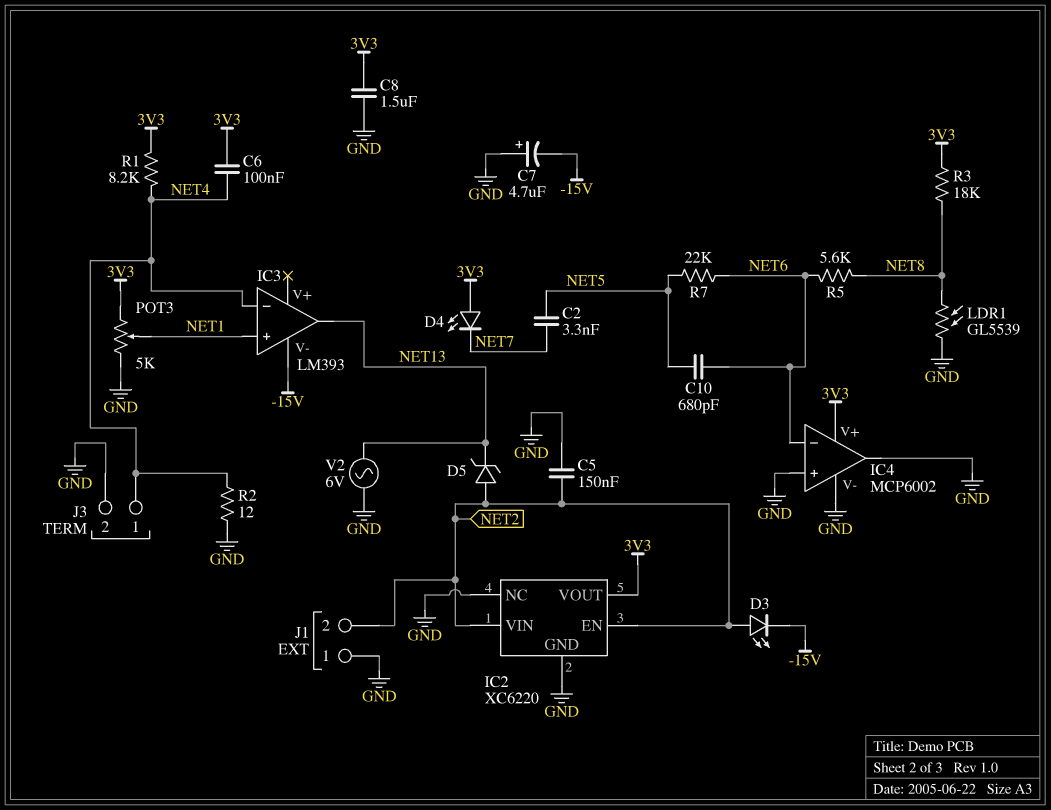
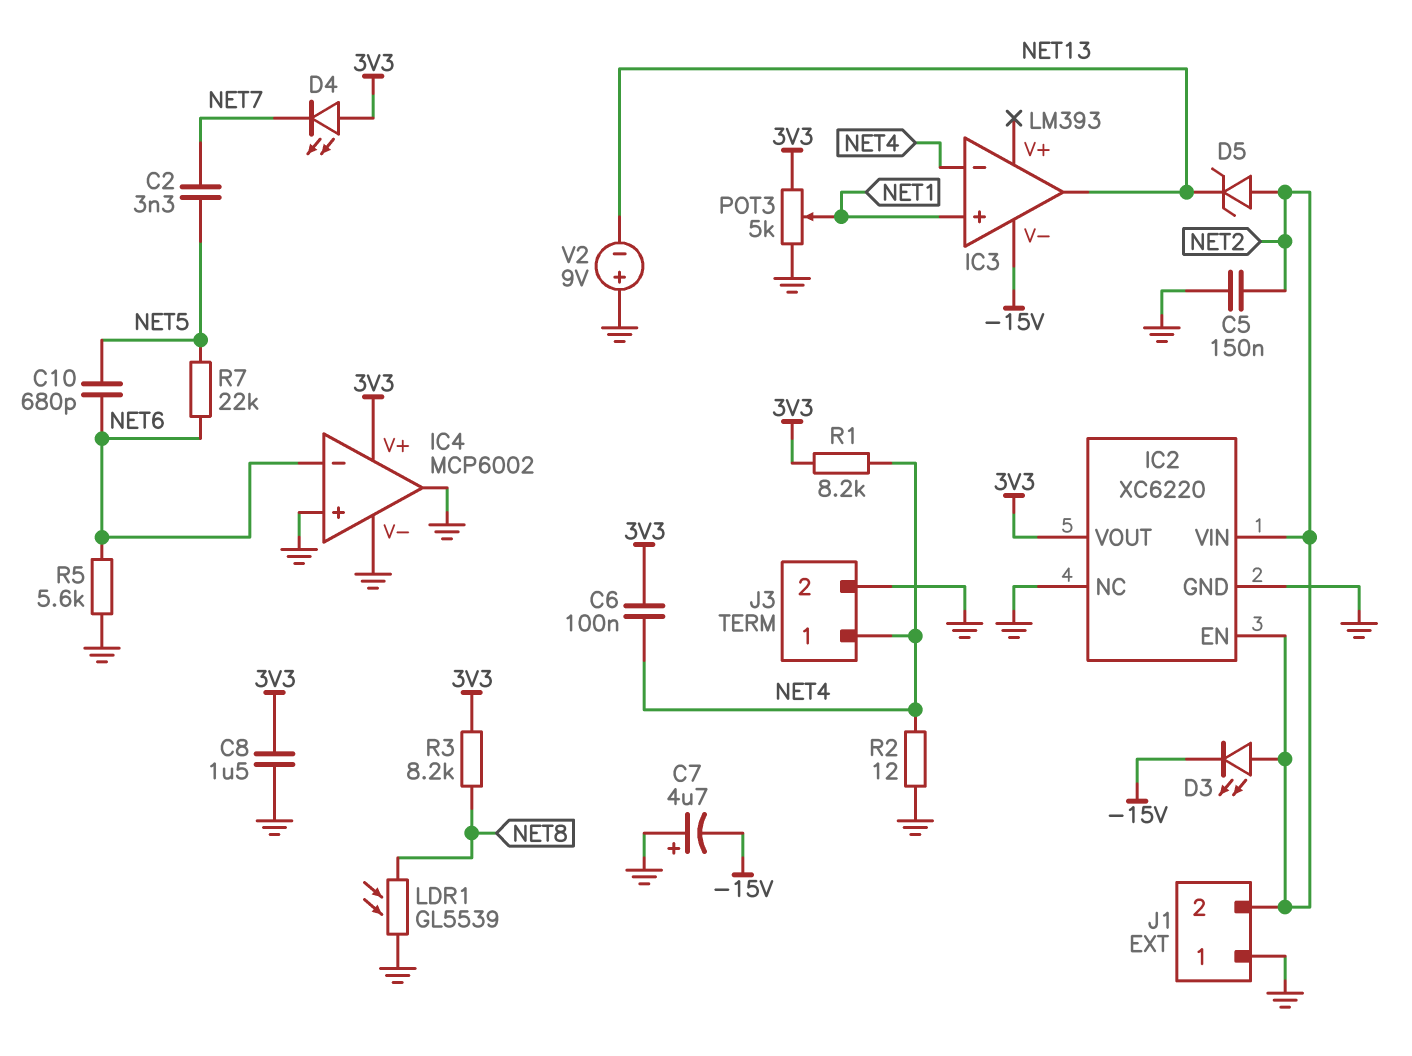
R3: 18k (3V3, NET8) -> 8.2k (3V3, NET8)
R5: 5.6k (NET6, NET8) -> 5.6k (GND, NET6)
V2: AC 6V (GND, NET13) -> 9V (plus GND, minus NET13)

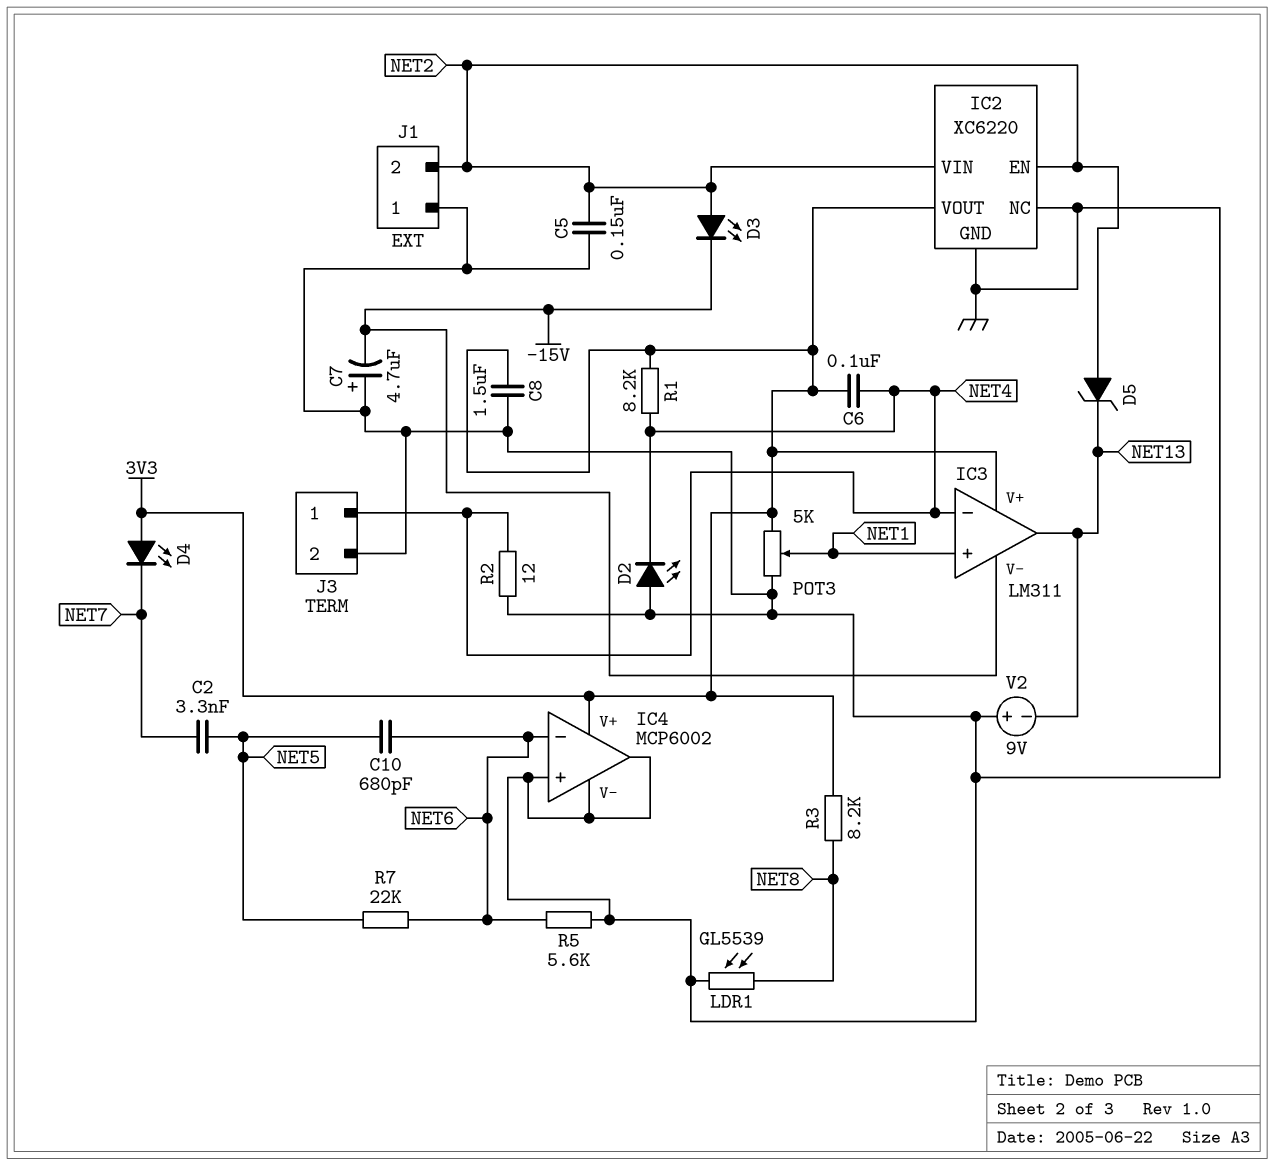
D2: none -> LED (A GND, K NET4)
IC3: LM393 -> LM311
IC3 pin V+: none -> 3V3

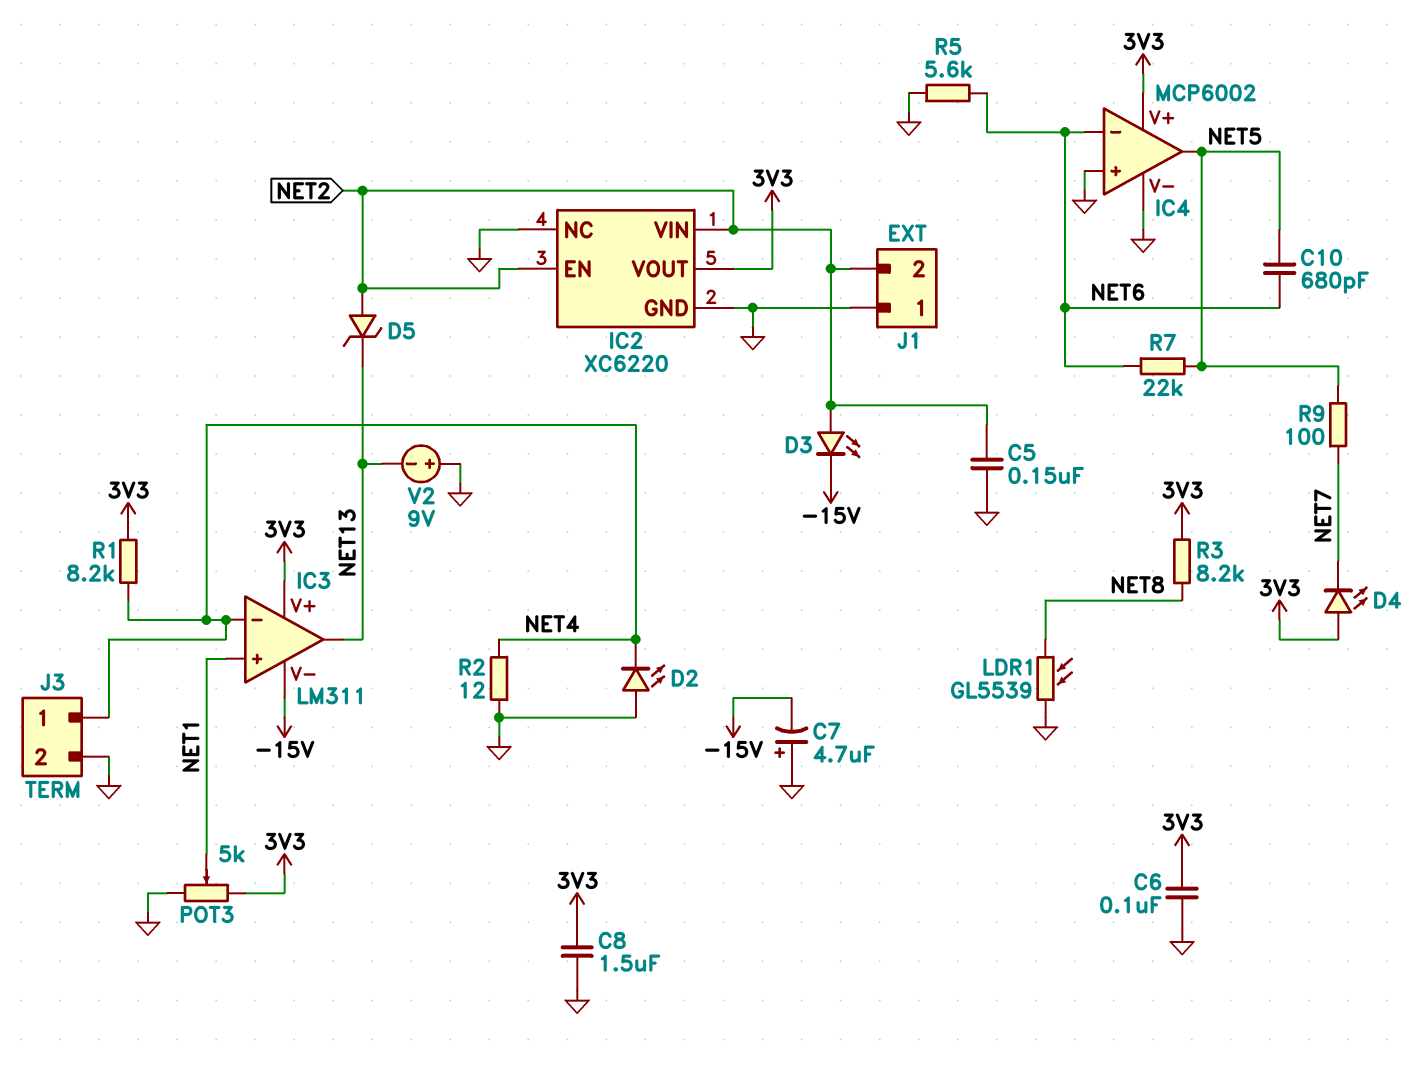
C2: 3.3nF (NET5, NET7) -> none
C6: 100nF (3V3, NET4) -> 100nF (3V3, GND)
IC4 pin out: GND -> NET5
R9: none -> 100 (NET5, NET7)

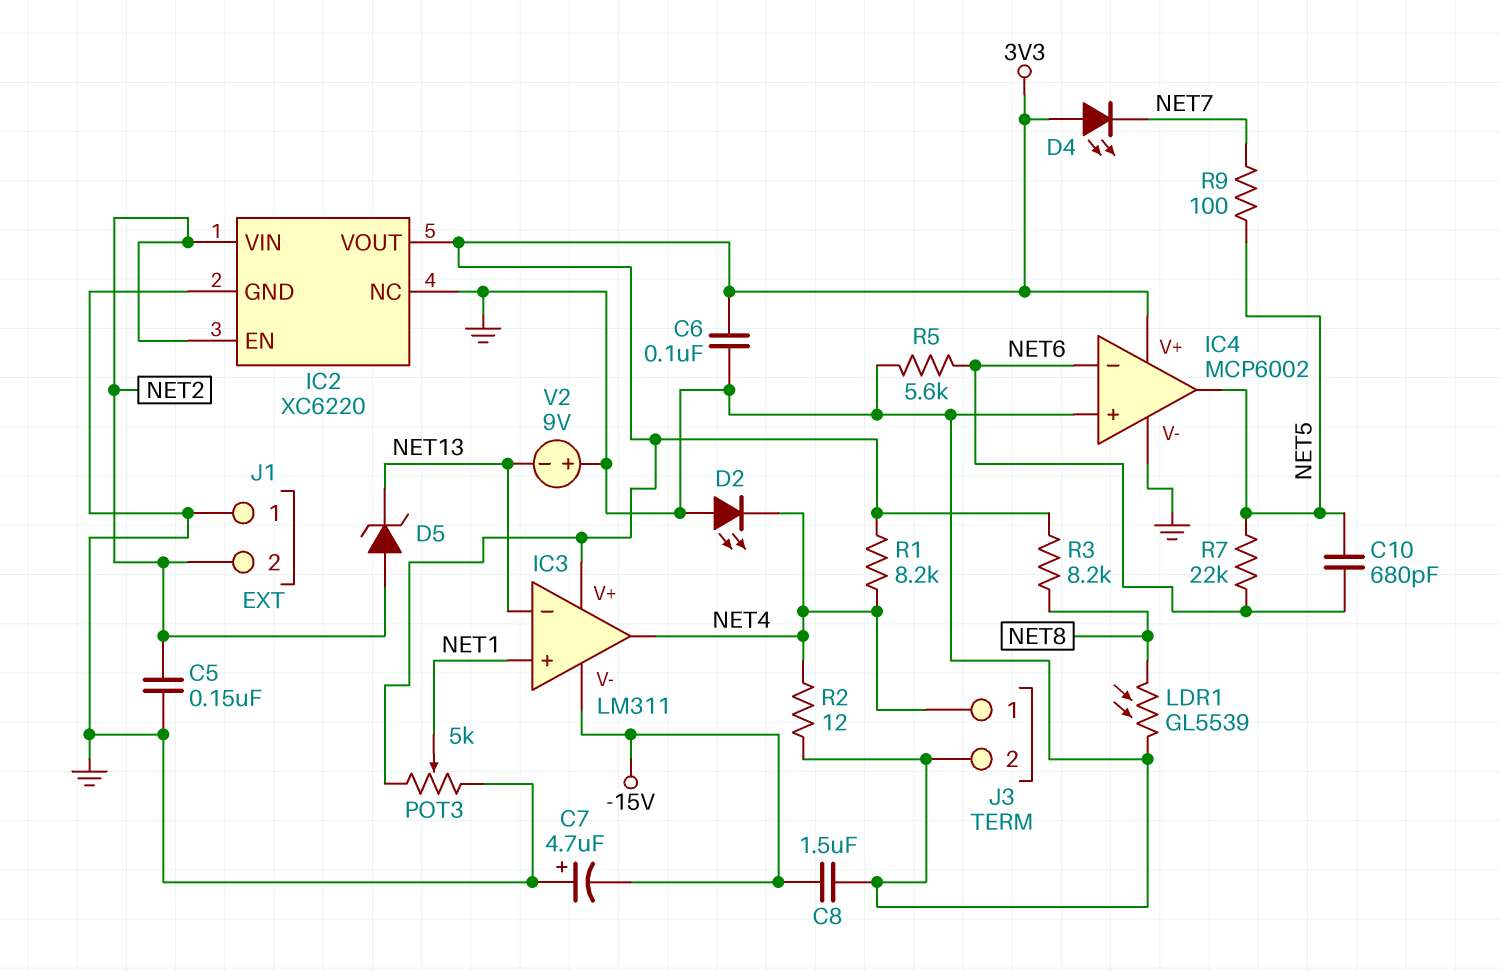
C8: 1.5uF (3V3, GND) -> 1.5uF (-15V, GND)
D3: LED (A NET2, K -15V) -> none
IC3 pin in-: NET4 -> NET13
IC3 pin out: NET13 -> NET4

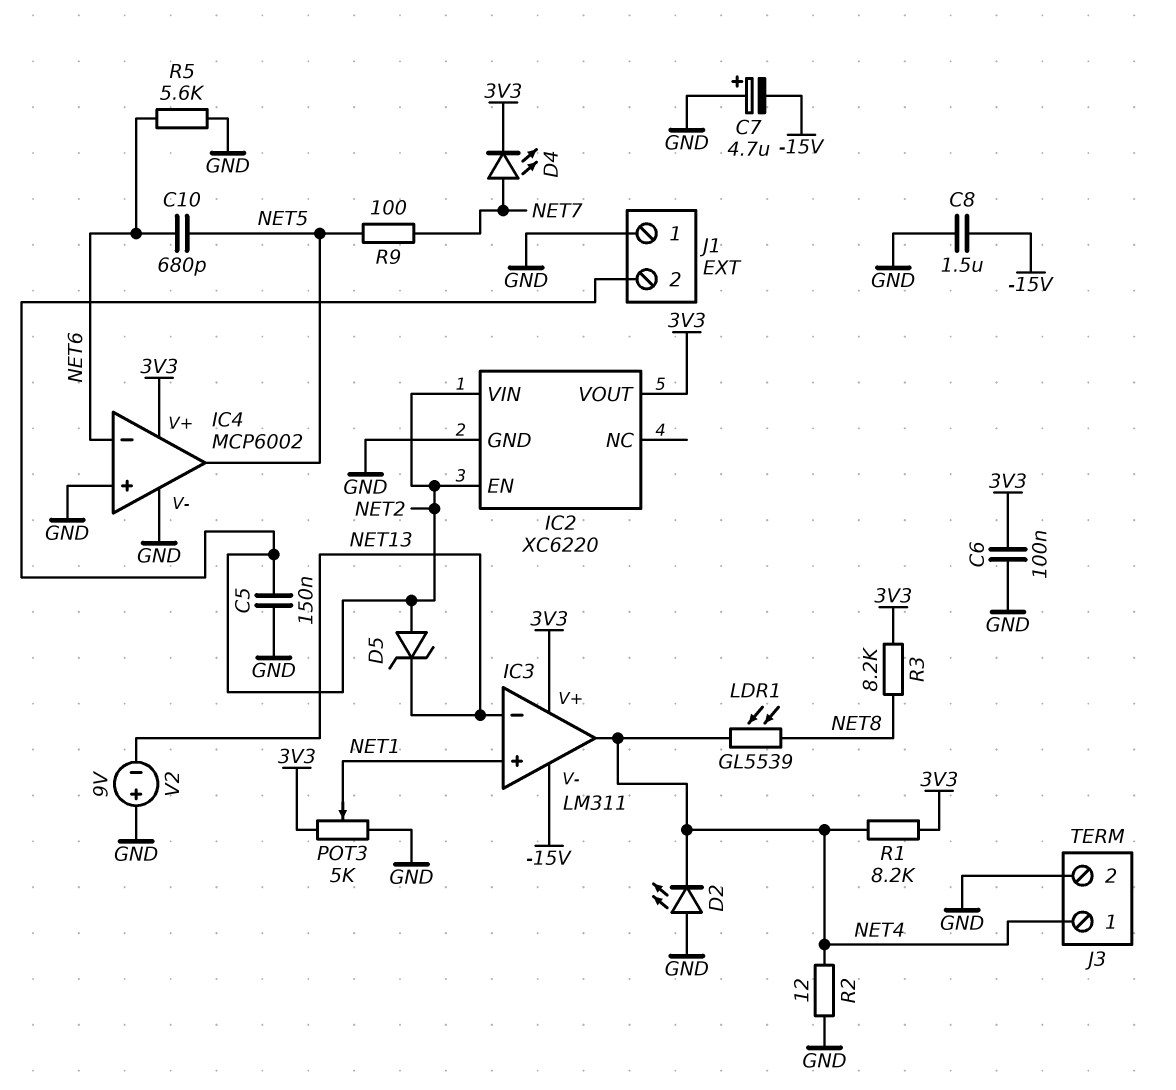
D4: LED (A 3V3, K NET7) -> LED (A NET7, K 3V3)
IC2 pin NC: GND -> none
LDR1: GL5539 (GND, NET8) -> GL5539 (NET4, NET8)
R7: 22k (NET5, NET6) -> none

